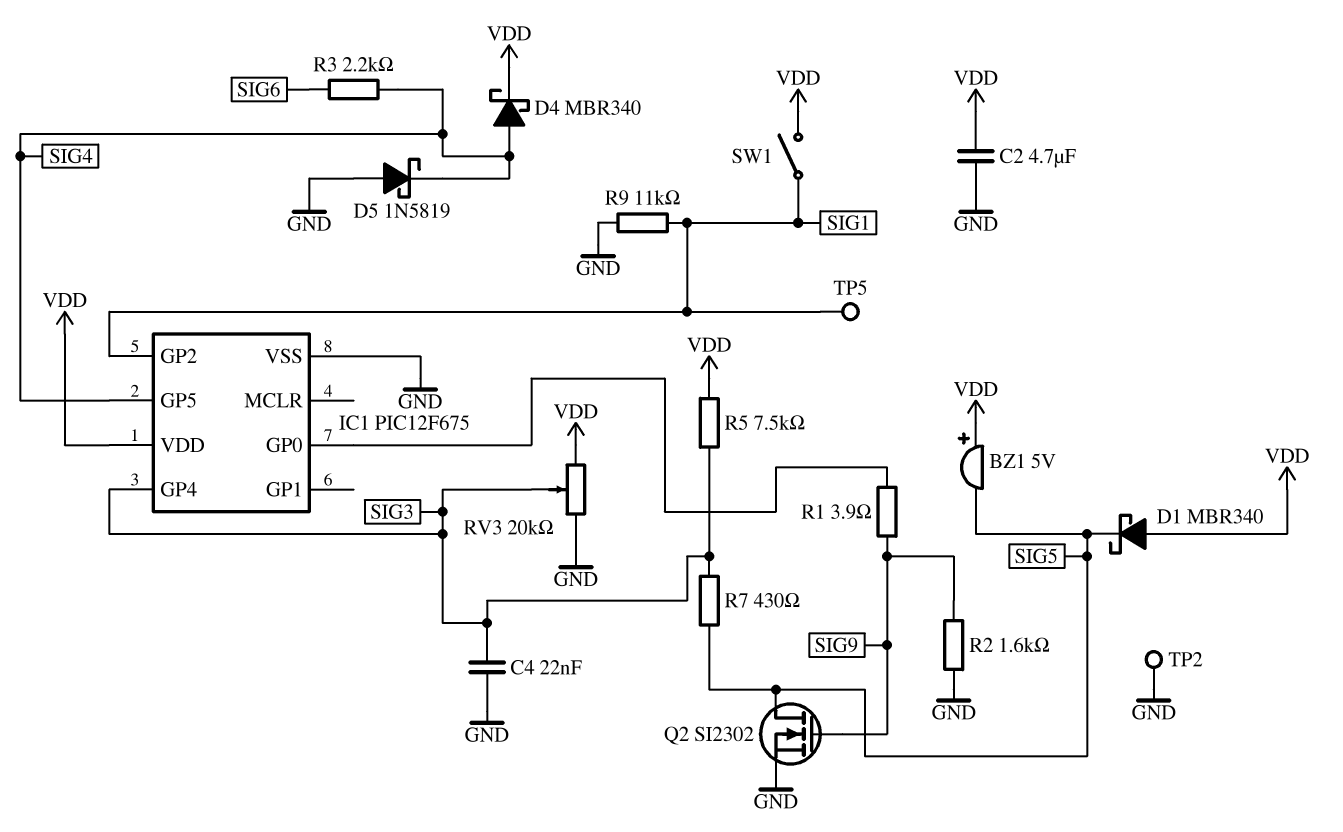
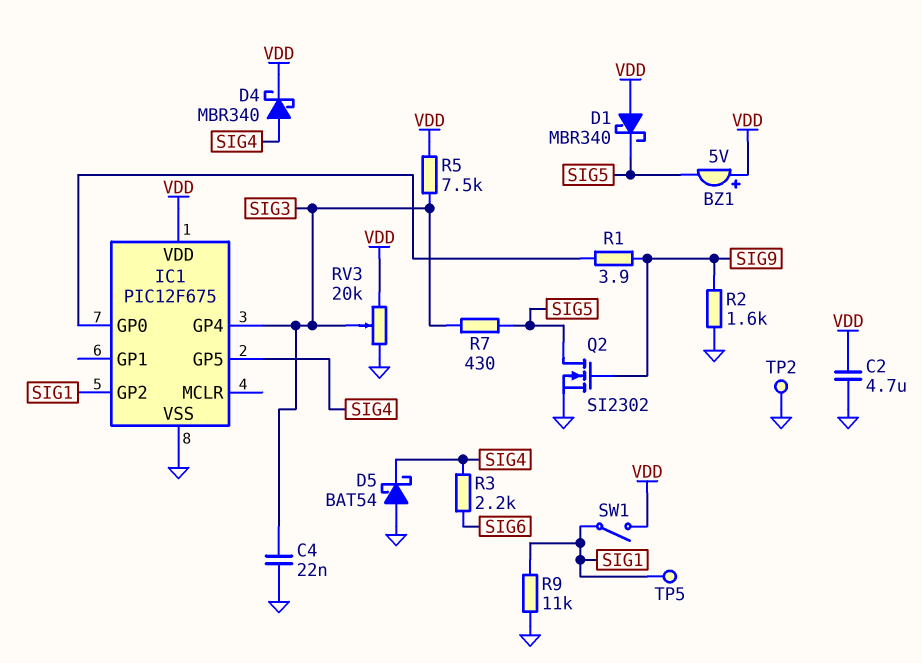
D5: schottky 1N5819 (A GND, K SIG4) -> schottky BAT54 (A GND, K SIG4)

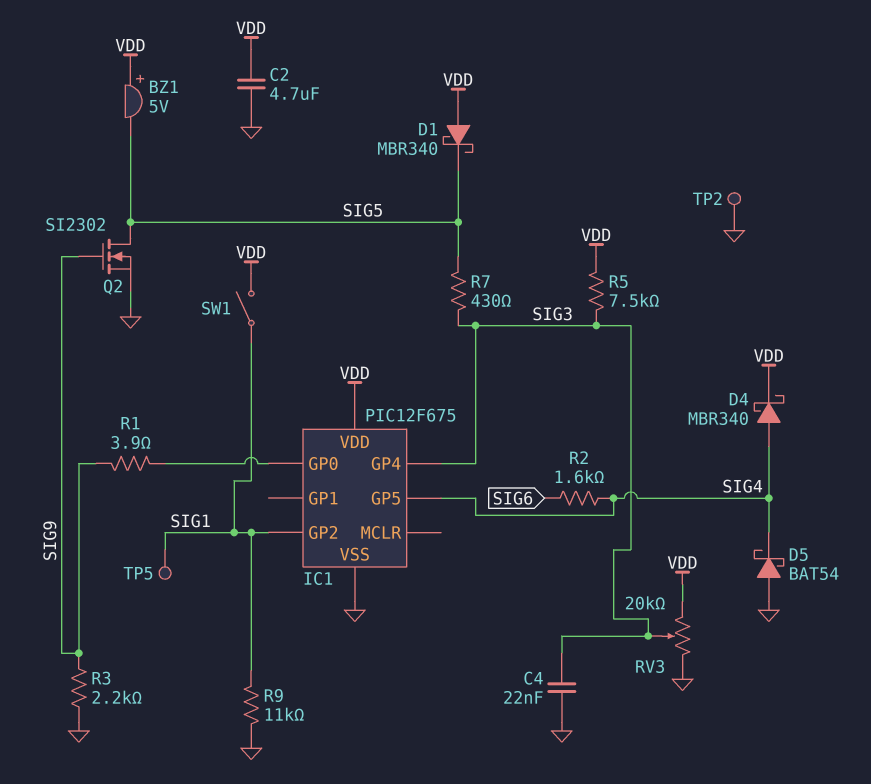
R2: 1.6k (GND, SIG9) -> 1.6k (SIG4, SIG6)
R3: 2.2k (SIG4, SIG6) -> 2.2k (GND, SIG9)

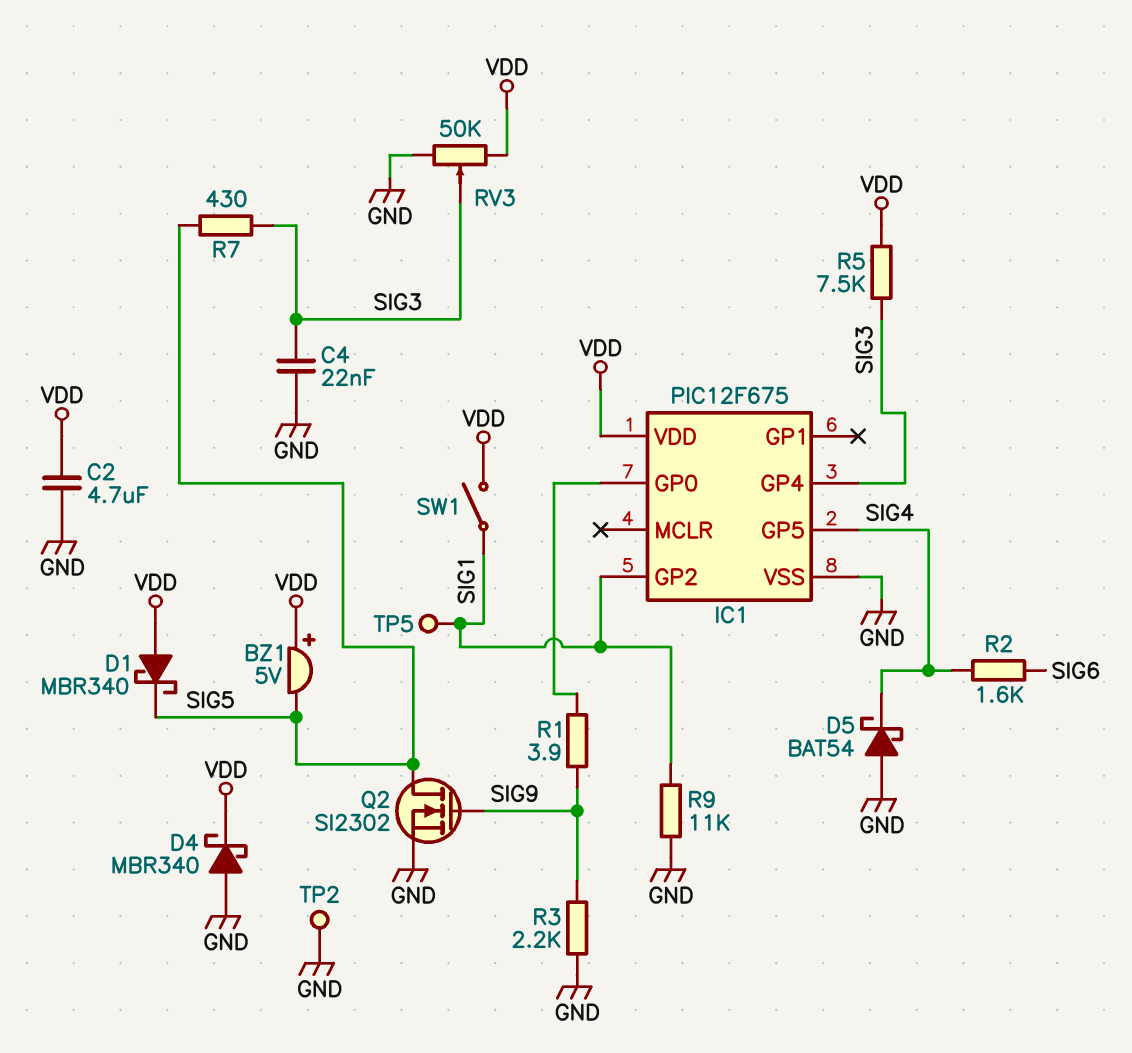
D4: schottky MBR340 (A SIG4, K VDD) -> schottky MBR340 (A GND, K VDD)
RV3: 20k (GND, VDD, wiper SIG3) -> 50k (GND, VDD, wiper SIG3)

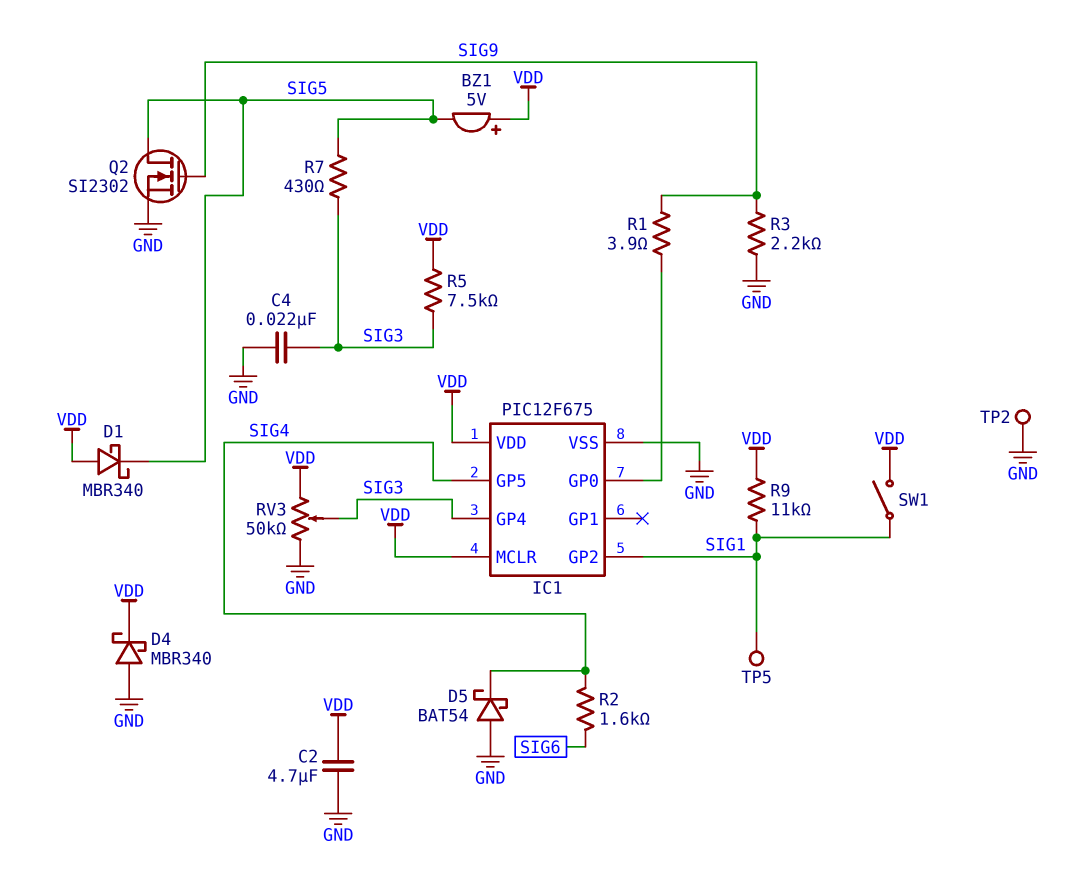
IC1 pin MCLR: none -> VDD
R9: 11k (GND, SIG1) -> 11k (SIG1, VDD)

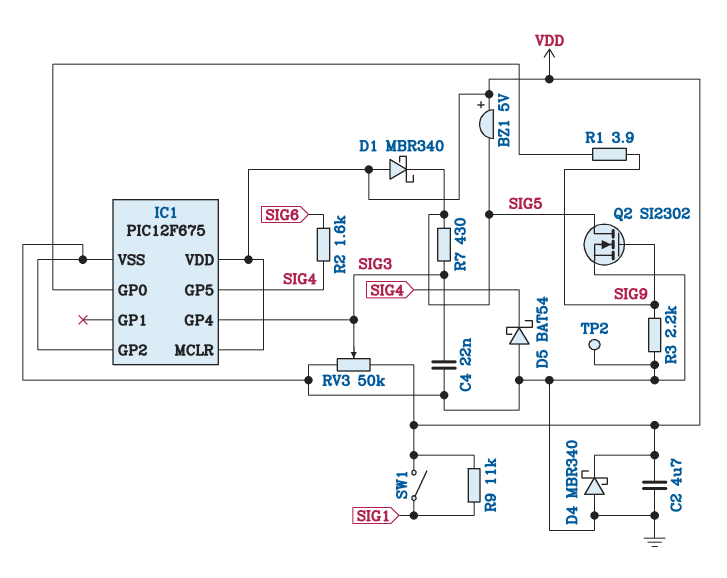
IC1 pin GP2: SIG1 -> GND
R5: 7.5k (SIG3, VDD) -> none
TP5: test point (SIG1) -> none

